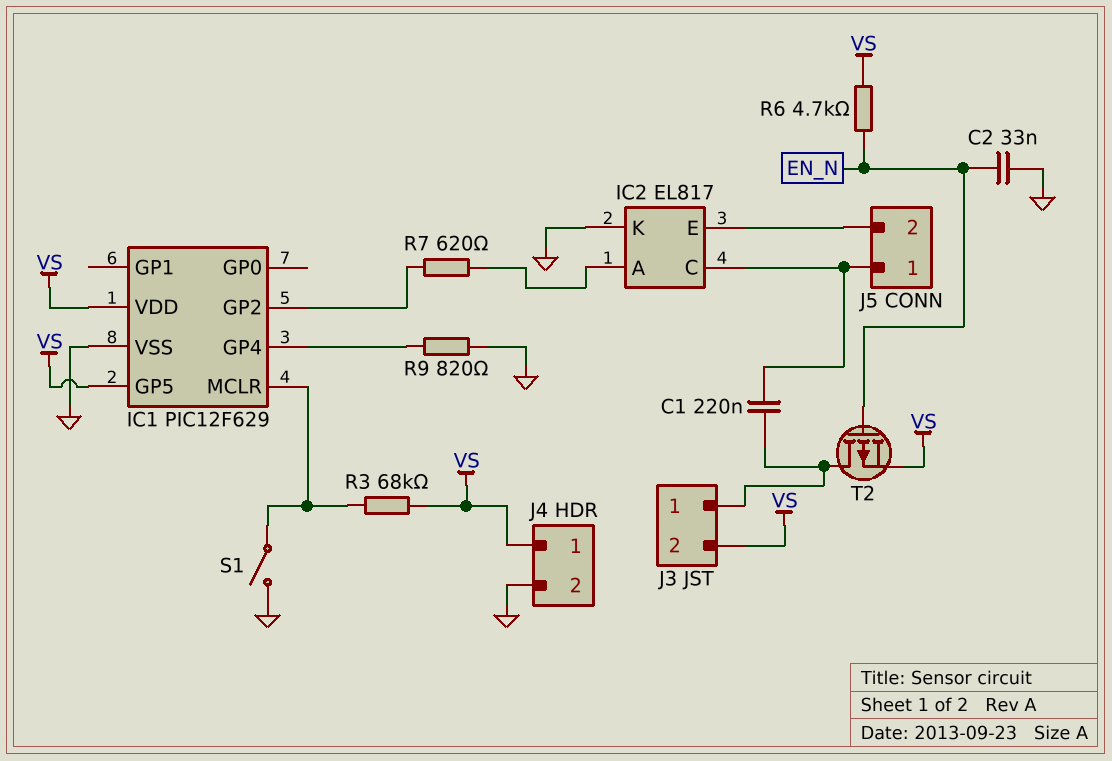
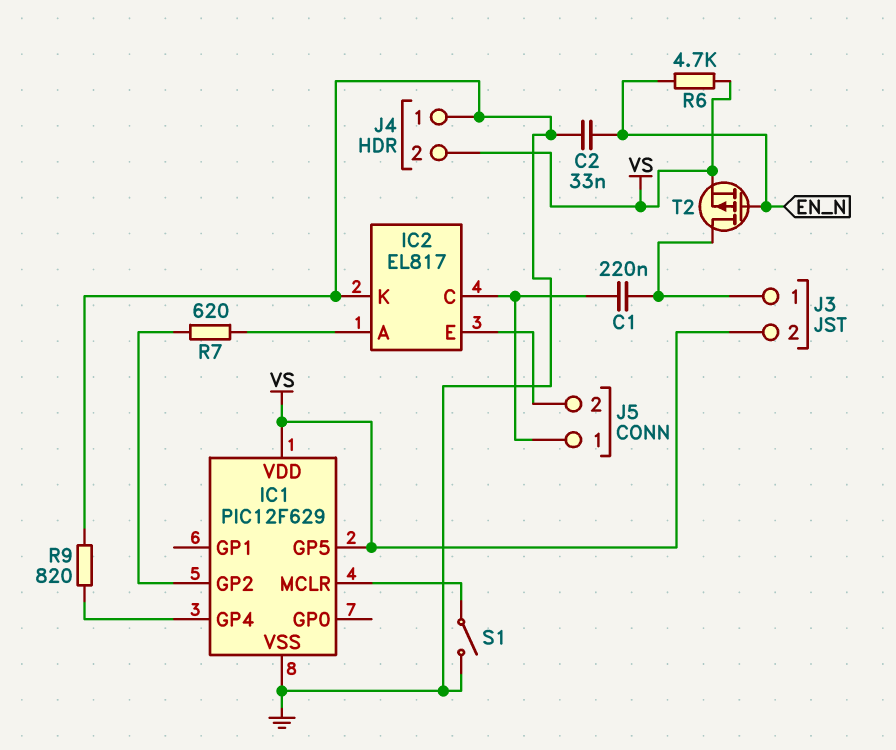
J4 pin 1: VS -> GND
J4 pin 2: GND -> VS
R3: 68k (IC1/MCLR, VS) -> none

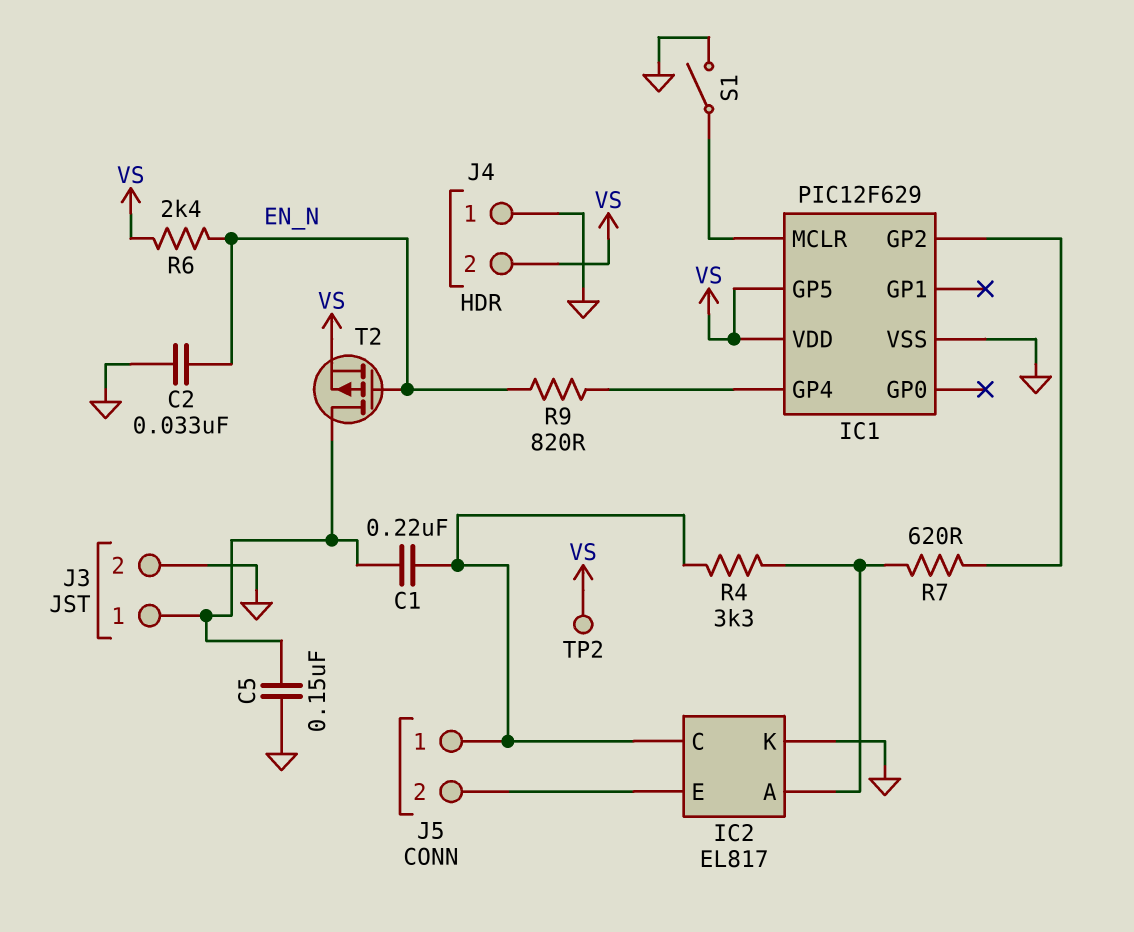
C5: none -> 150nF (GND, J3/1)
J3 pin 2: VS -> GND
R4: none -> 3.3k (IC2/A, IC2/C)
R6: 4.7k (EN_N, VS) -> 2.4k (EN_N, VS)
R9: 820 (GND, IC1/GP4) -> 820 (EN_N, IC1/GP4)
TP2: none -> test point (VS)

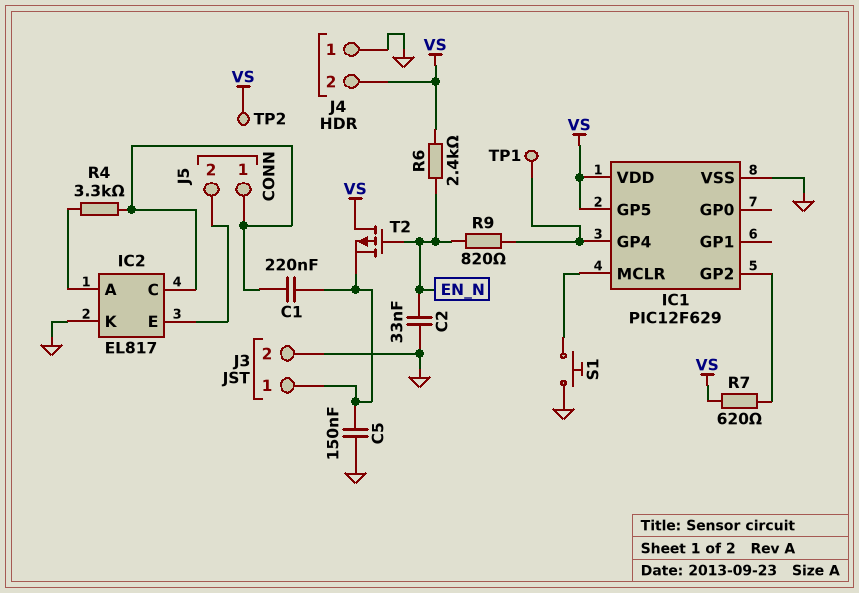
R7: 620 (IC1/GP2, IC2/A) -> 620 (IC1/GP2, VS)
S1: switch (GND, IC1/MCLR) -> button (GND, IC1/MCLR)
T2: PMOS (G EN_N, D J3/1, S VS) -> PMOS (G EN_N, D VS, S J3/1)
TP1: none -> test point (IC1/GP4)

